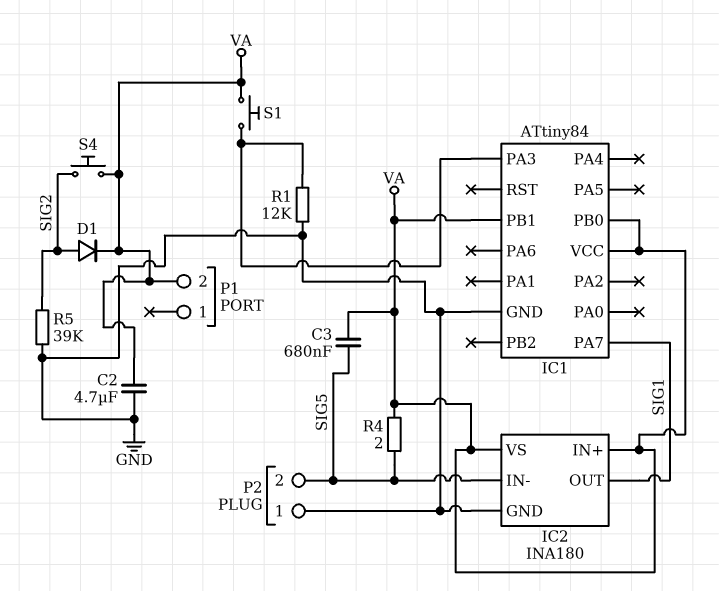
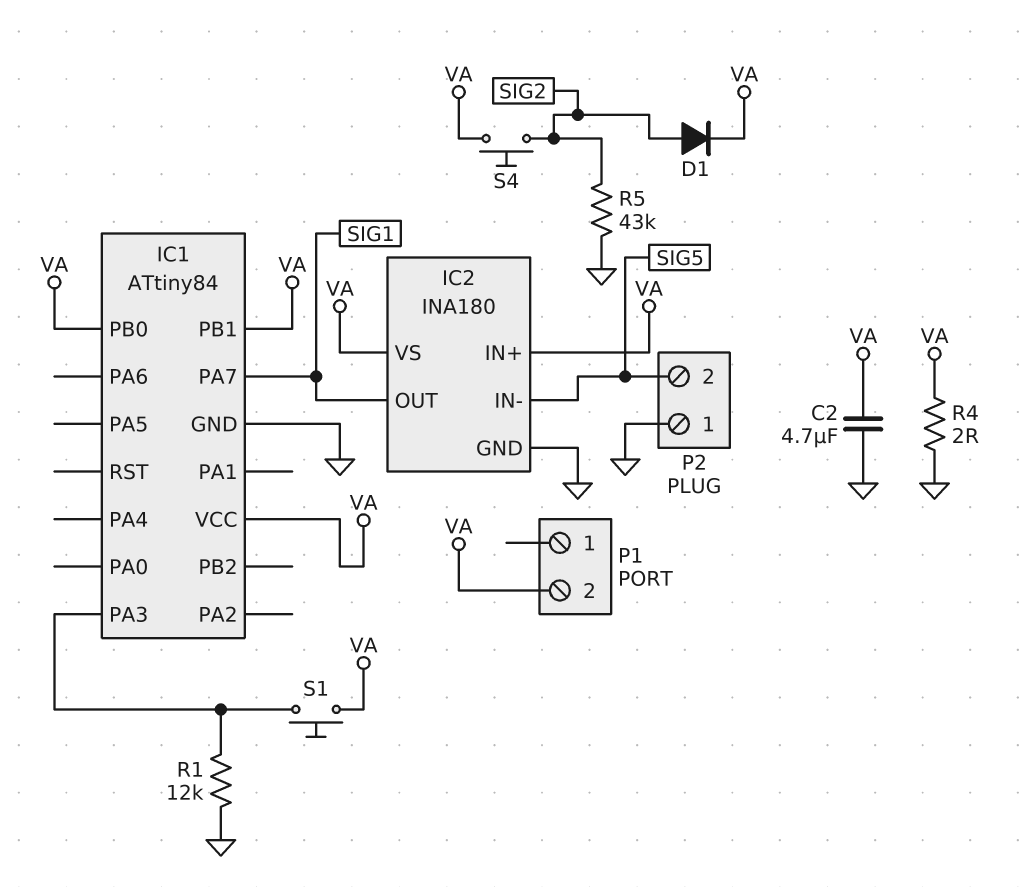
C3: 680nF (SIG5, VA) -> none
R4: 2 (SIG5, VA) -> 2 (GND, VA)
R5: 39k (GND, SIG2) -> 43k (GND, SIG2)

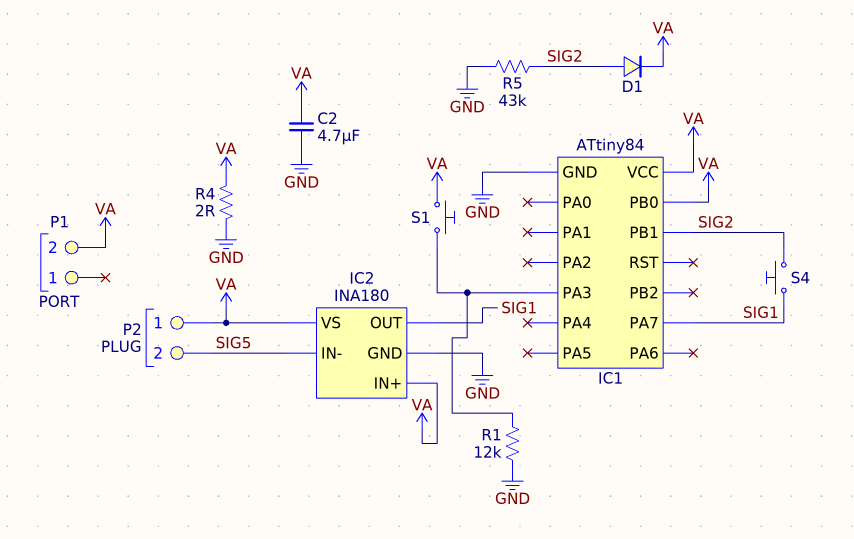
IC1 pin PB1: VA -> SIG2
P2 pin 1: GND -> VA
S4: button (SIG2, VA) -> button (SIG1, SIG2)

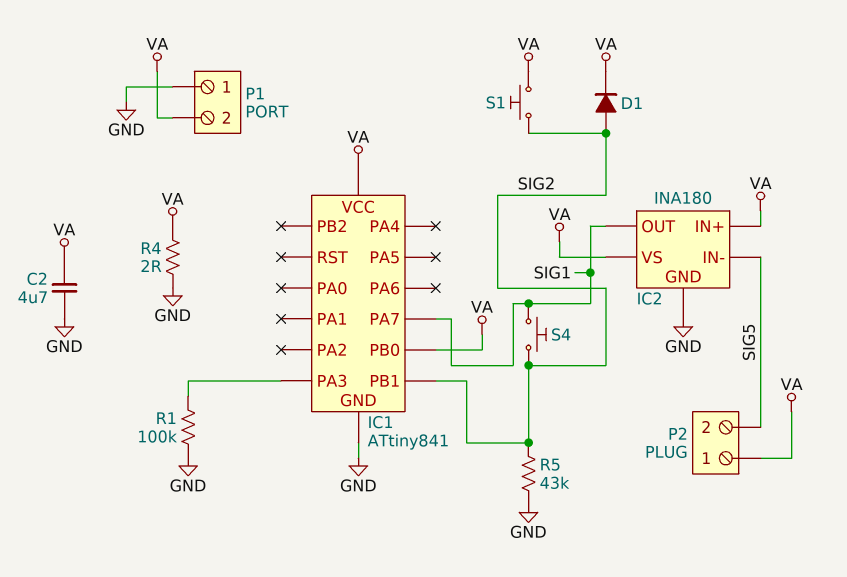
IC1: ATtiny84 -> ATtiny841
P1 pin 1: none -> GND
R1: 12k (GND, IC1/PA3) -> 100k (GND, IC1/PA3)
S1: button (IC1/PA3, VA) -> button (SIG2, VA)

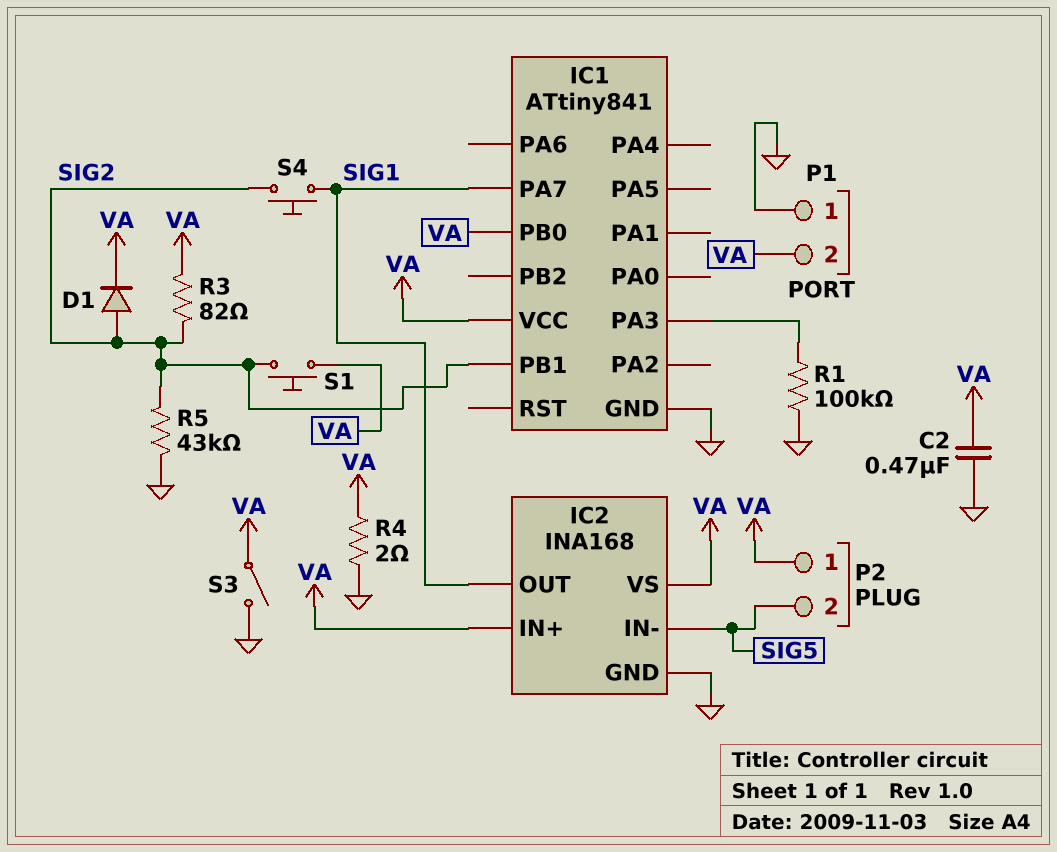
C2: 4.7uF (GND, VA) -> 470nF (GND, VA)
IC2: INA180 -> INA168
R3: none -> 82 (SIG2, VA)
S3: none -> switch (GND, VA)

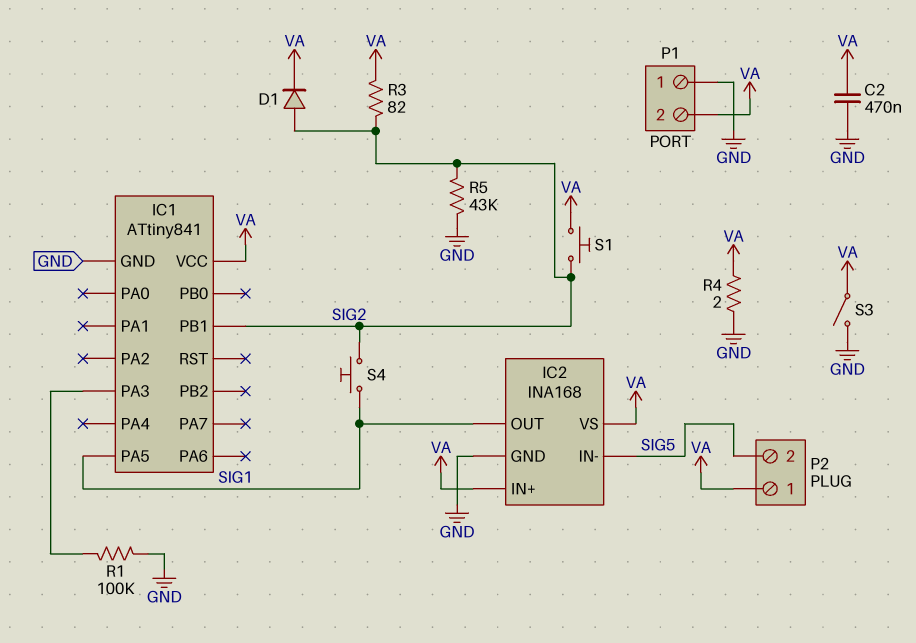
IC1 pin PA5: none -> SIG1
IC1 pin PA7: SIG1 -> none
IC1 pin PB0: VA -> none

